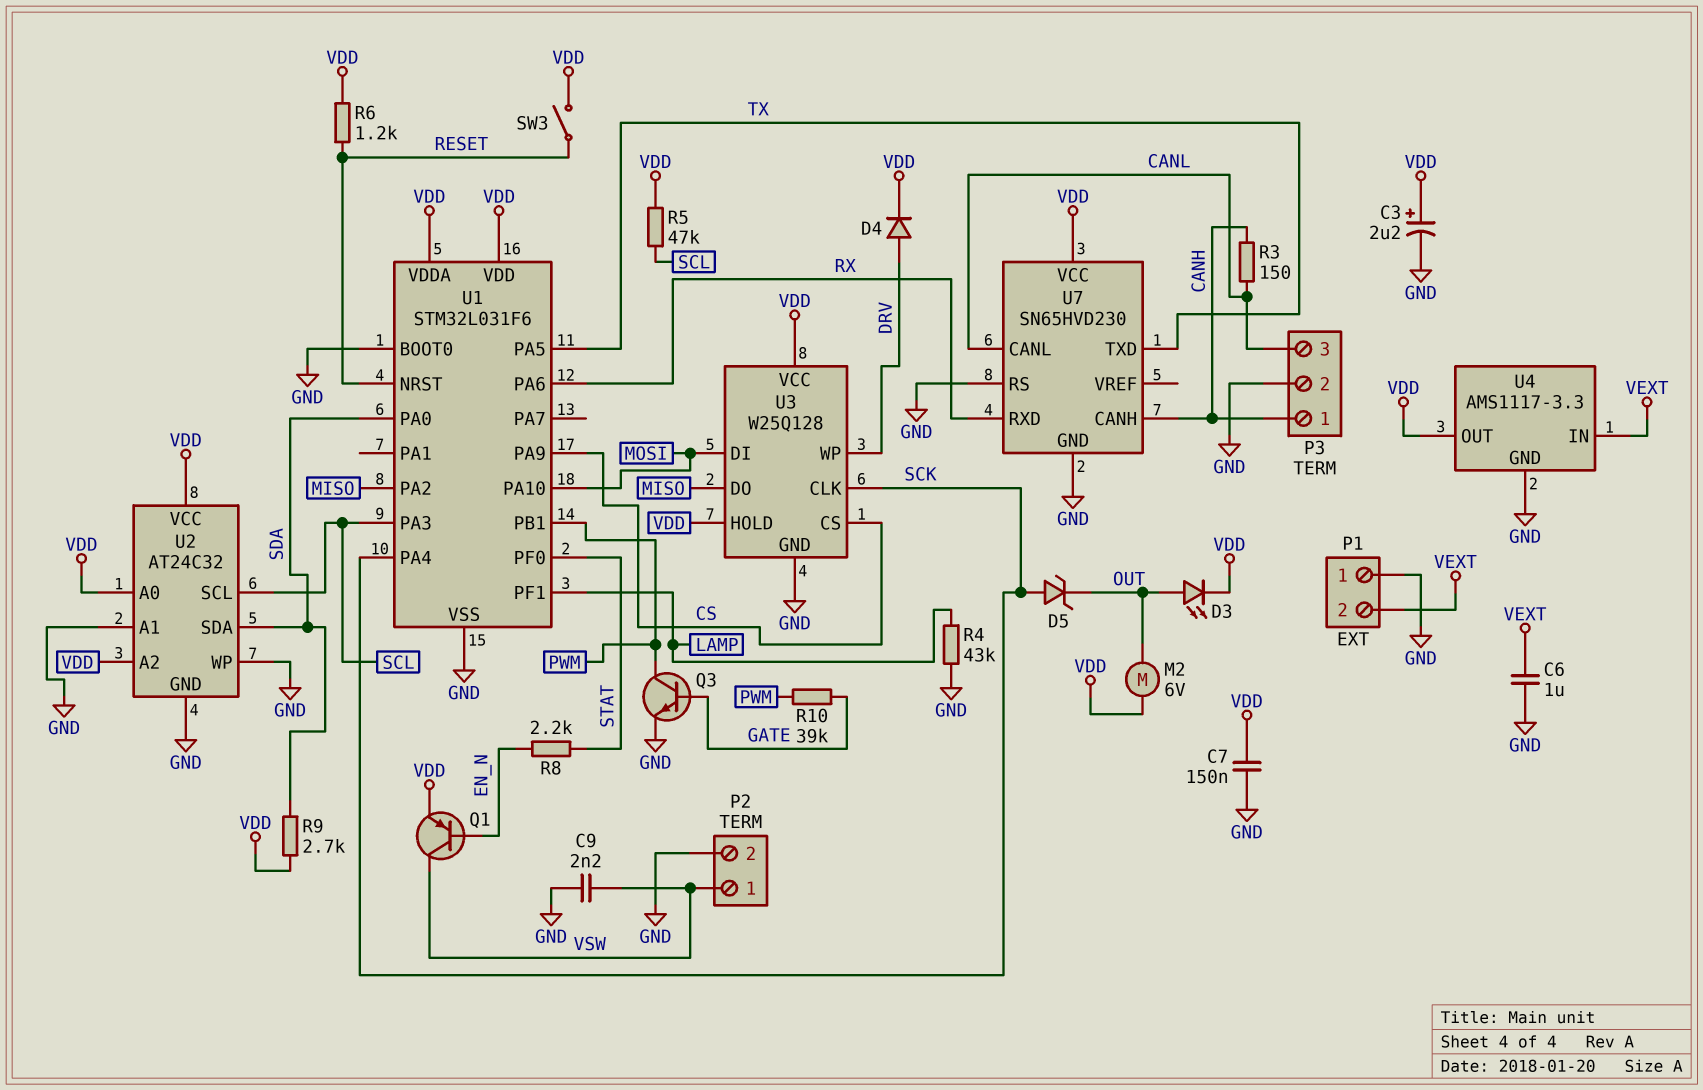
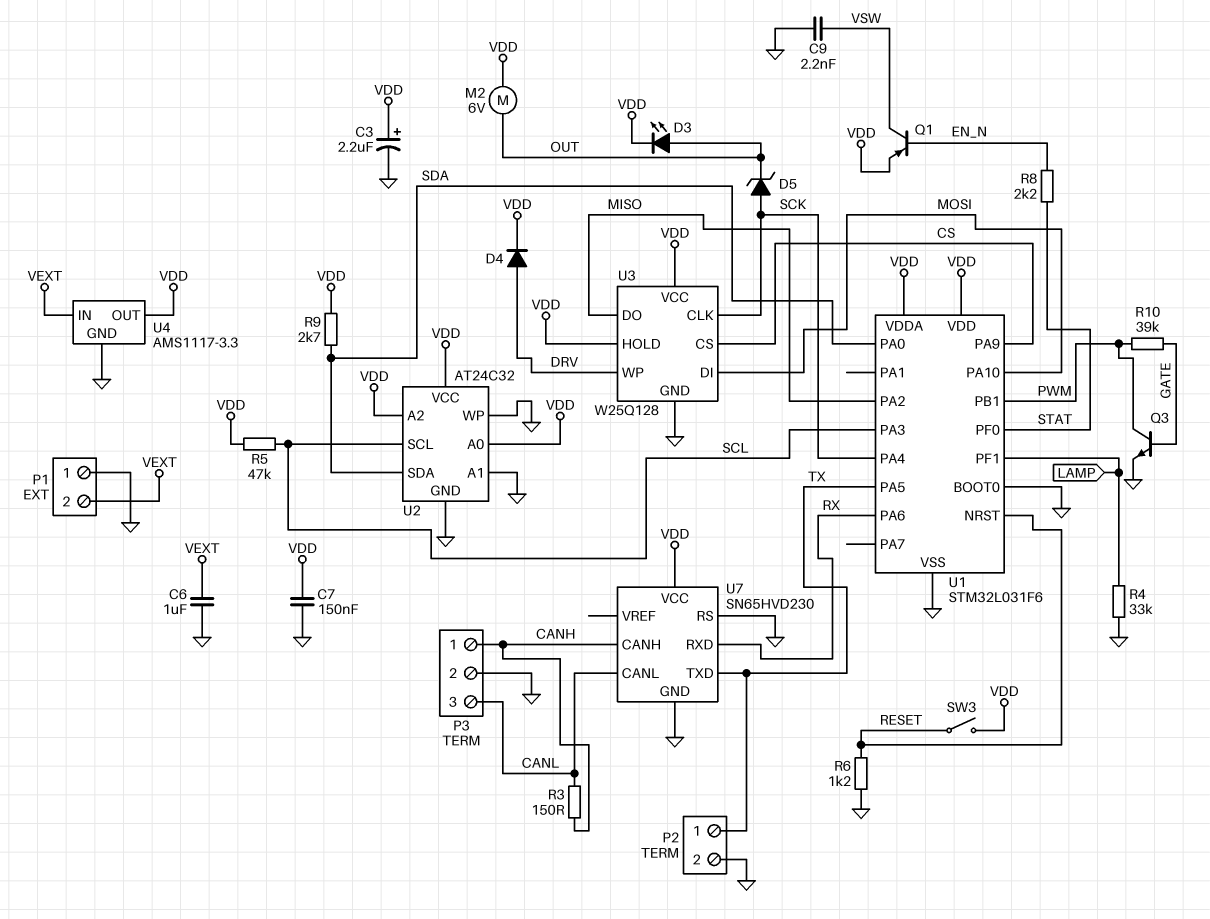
P2 pin 1: VSW -> TX
R4: 43k (GND, LAMP) -> 33k (GND, LAMP)
R6: 1.2k (RESET, VDD) -> 1.2k (GND, RESET)

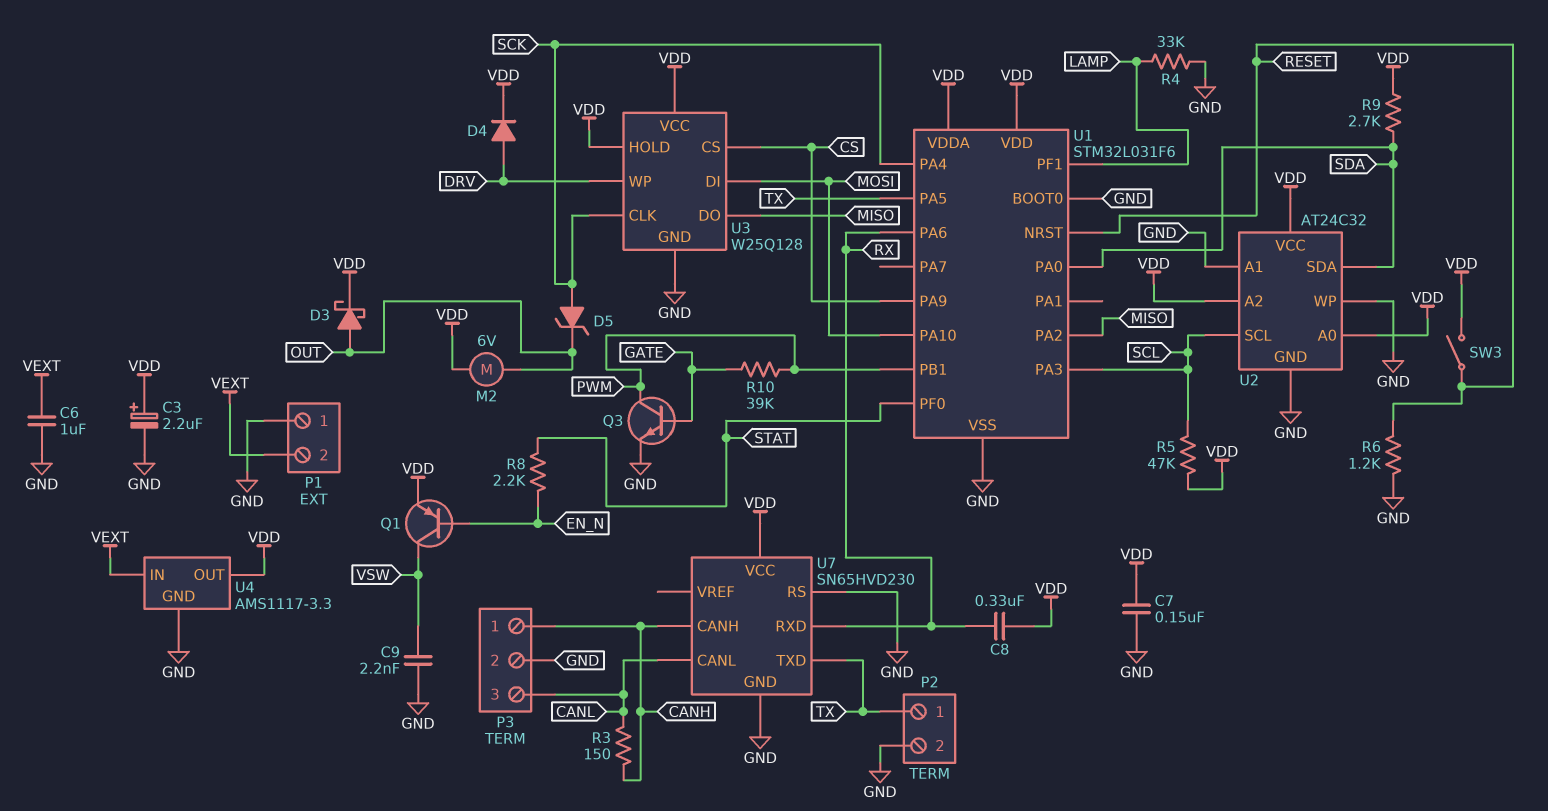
C8: none -> 330nF (RX, VDD)
D3: LED (A OUT, K VDD) -> schottky (A OUT, K VDD)

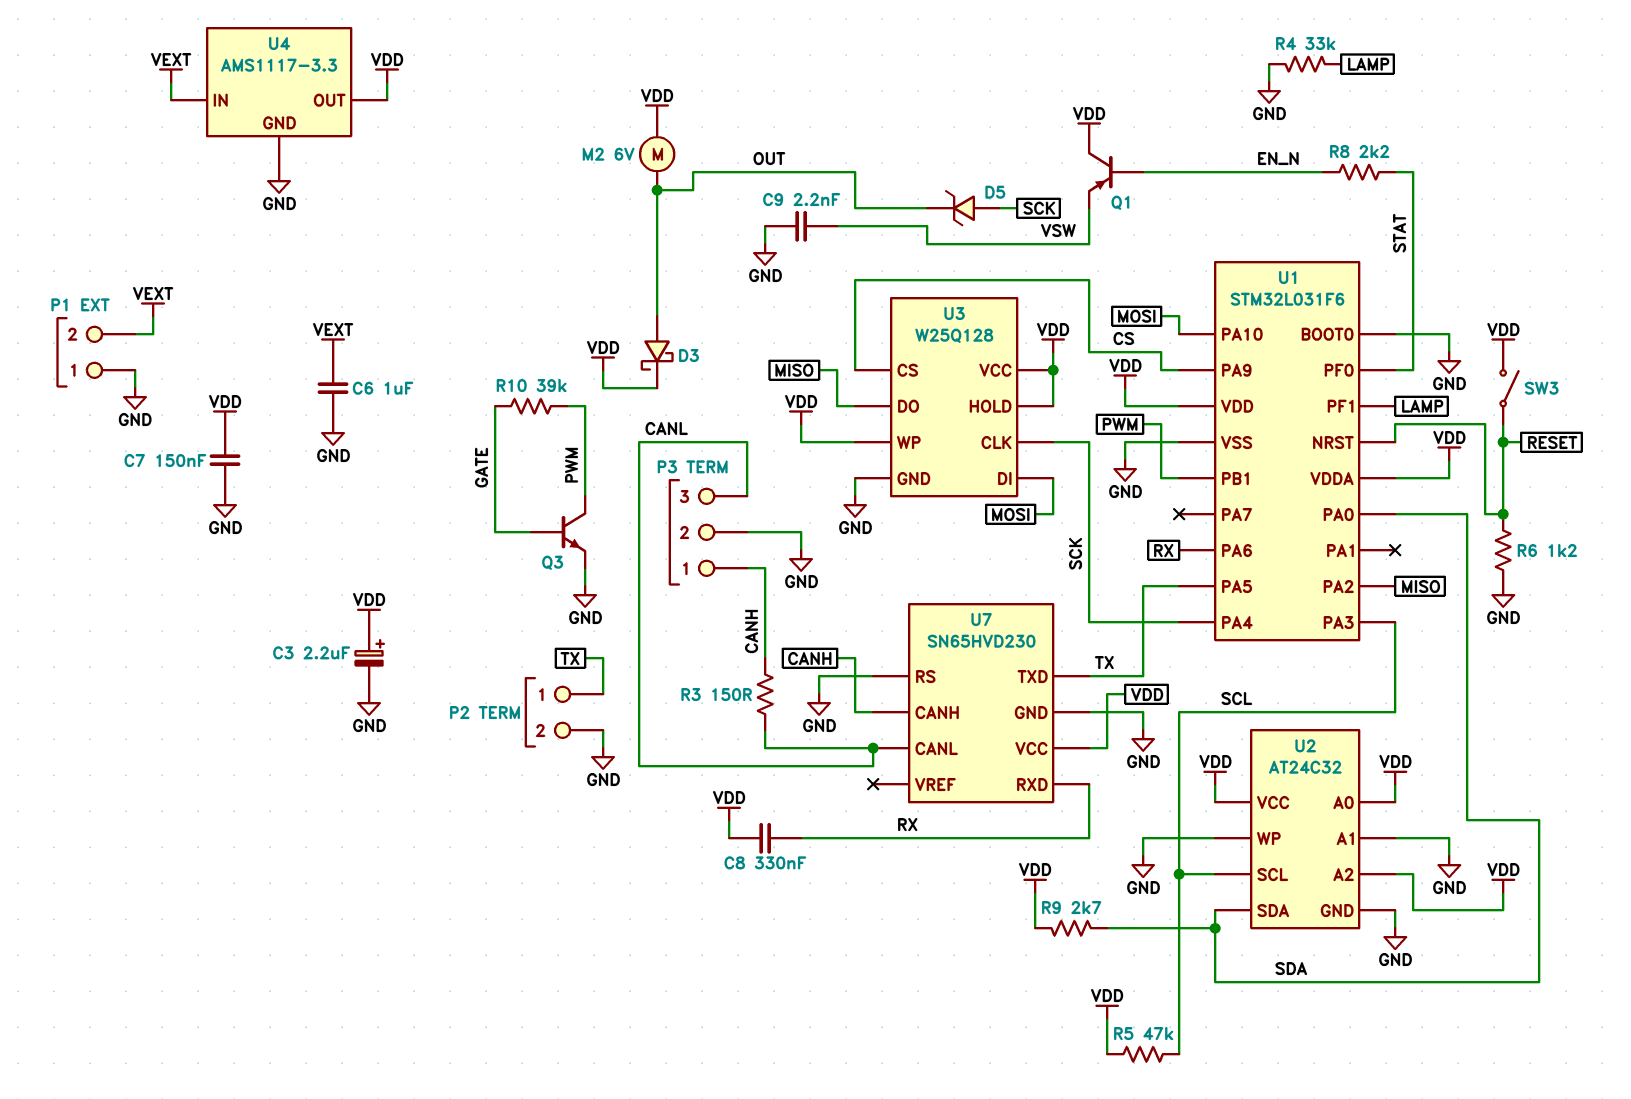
D4: diode (A DRV, K VDD) -> none
Q1: PNP (B EN_N, C VSW, E VDD) -> PNP (B EN_N, C VDD, E VSW)
U3 pin WP: DRV -> VDD

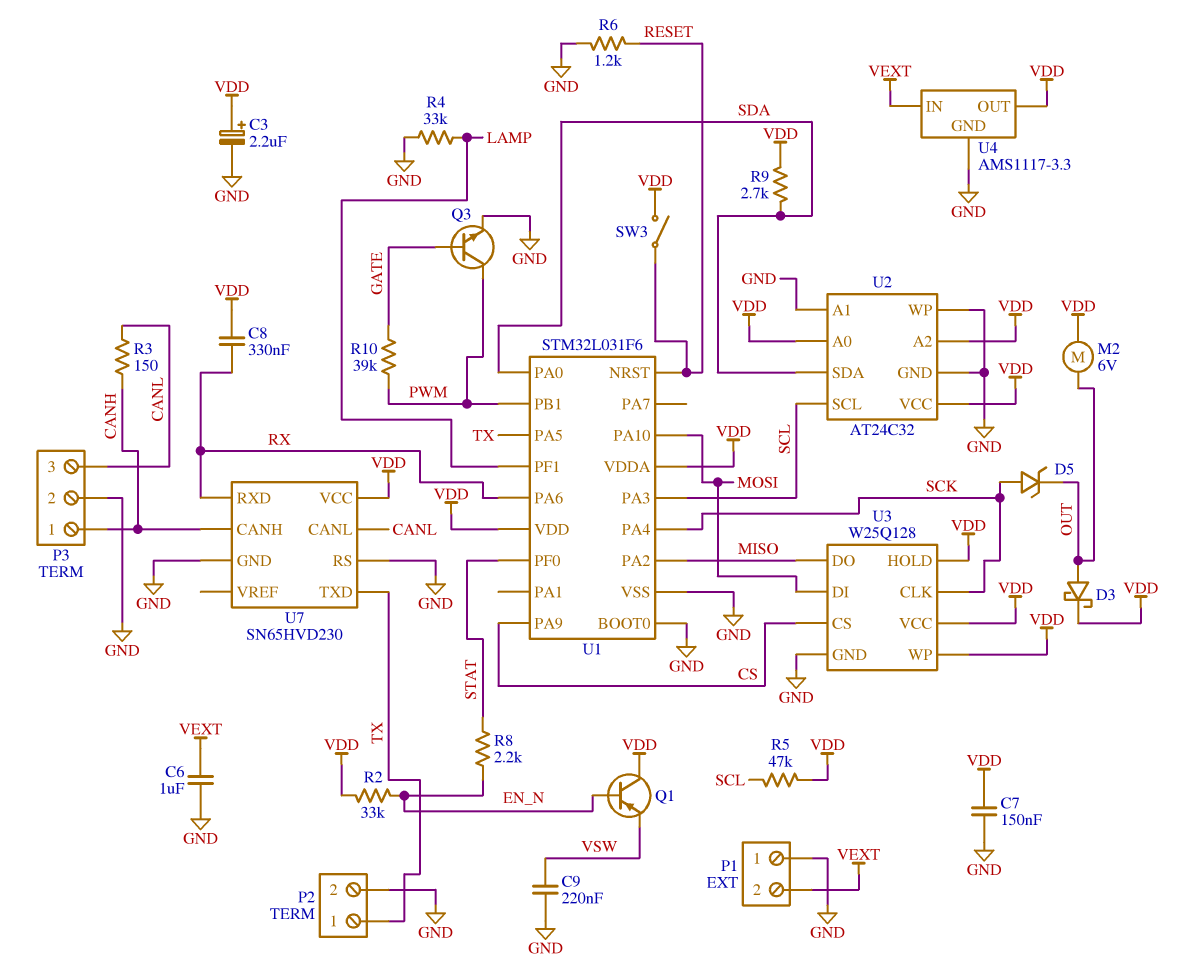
C9: 2.2nF (GND, VSW) -> 220nF (GND, VSW)
R2: none -> 33k (EN_N, VDD)

